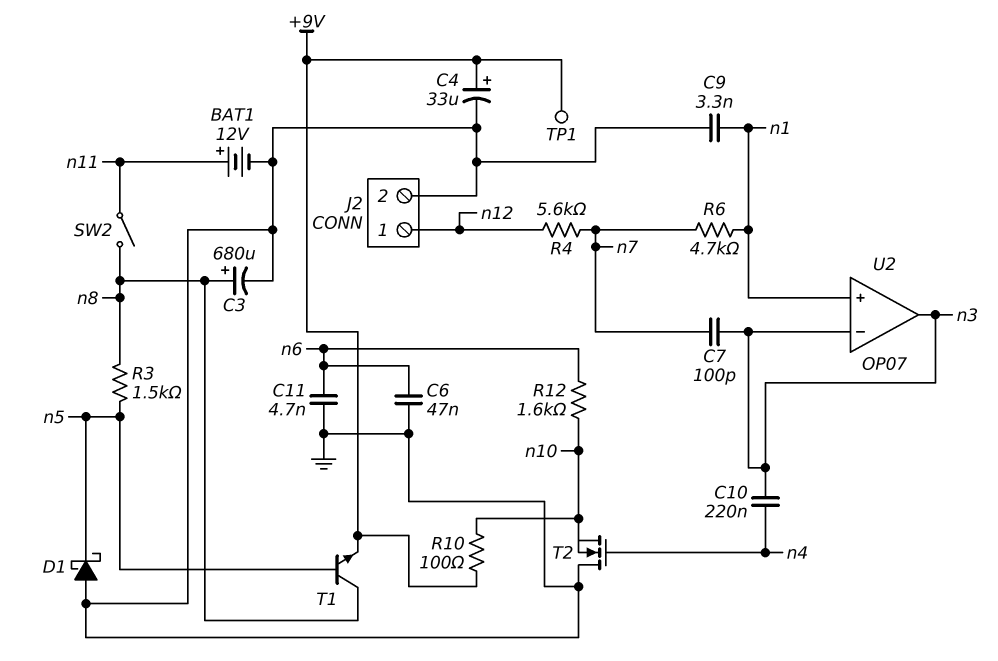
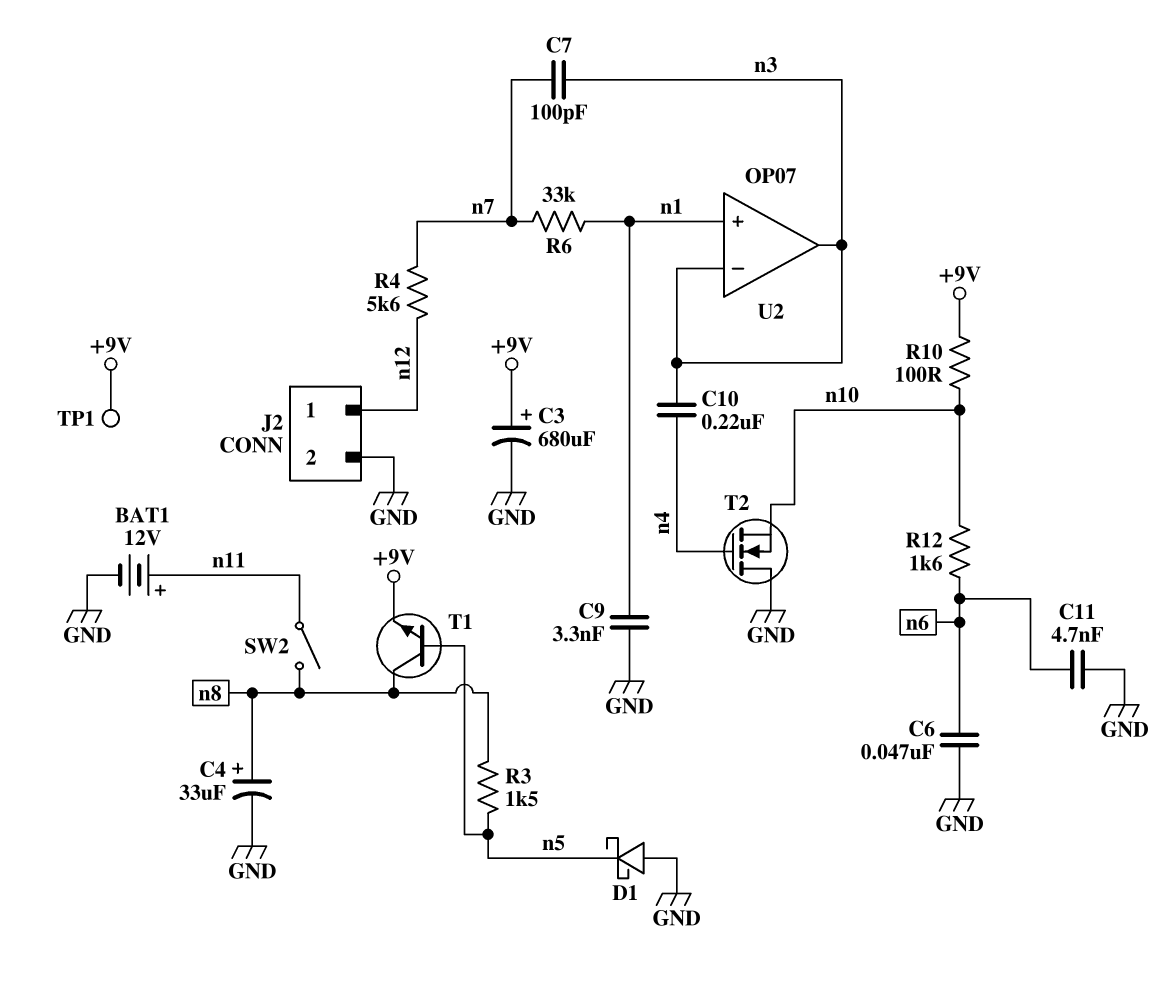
C3: 680uF (plus n8, minus GND) -> 680uF (plus +9V, minus GND)
C4: 33uF (plus +9V, minus GND) -> 33uF (plus n8, minus GND)
R6: 4.7k (n1, n7) -> 33k (n1, n7)

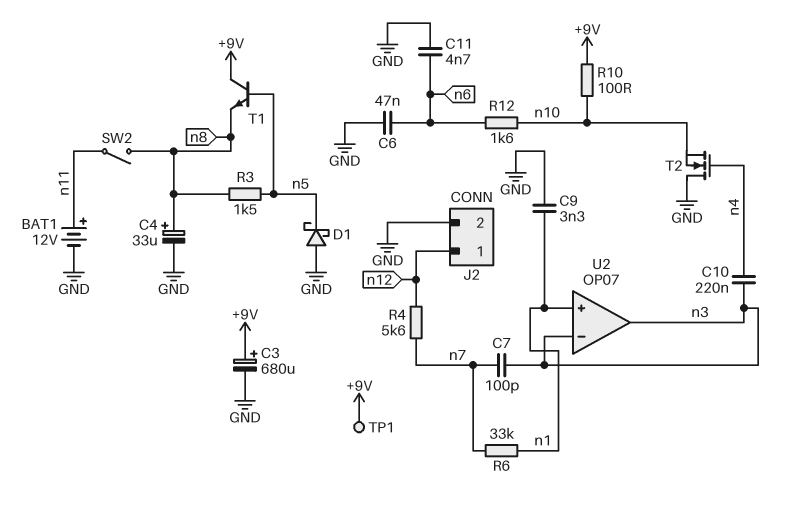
T1: NPN (B n5, C n8, E +9V) -> NPN (B n5, C +9V, E n8)

